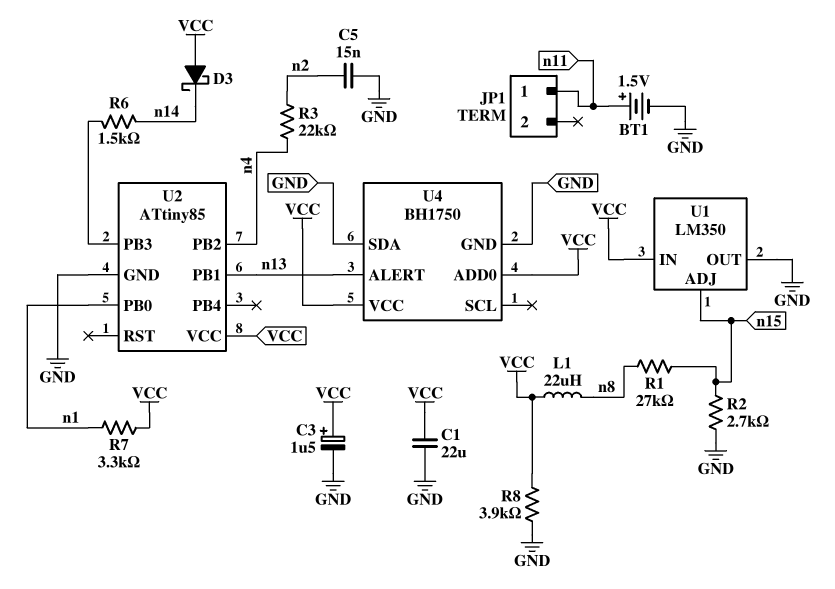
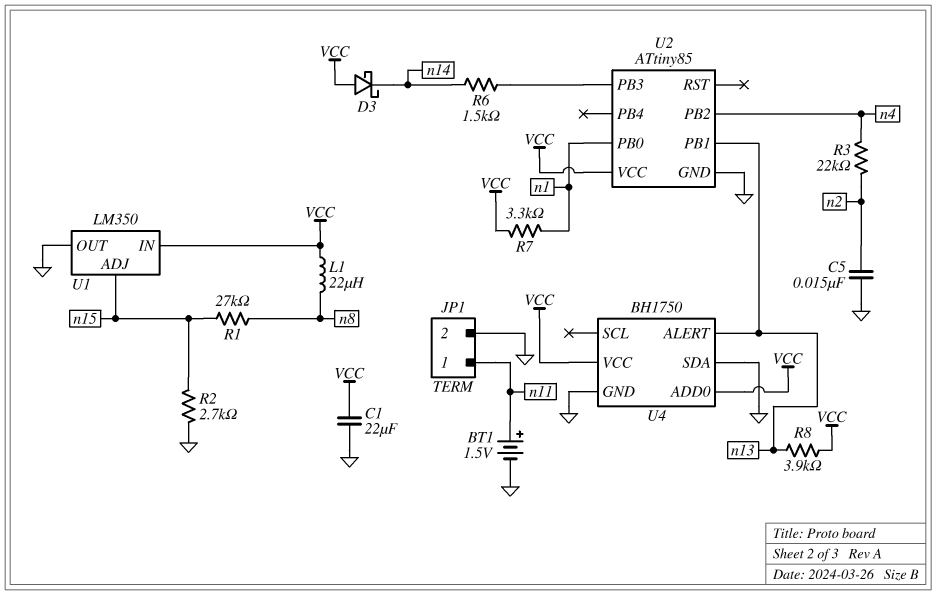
C3: 1.5uF (plus VCC, minus GND) -> none
JP1 pin 2: none -> GND
R8: 3.9k (GND, VCC) -> 3.9k (VCC, n13)

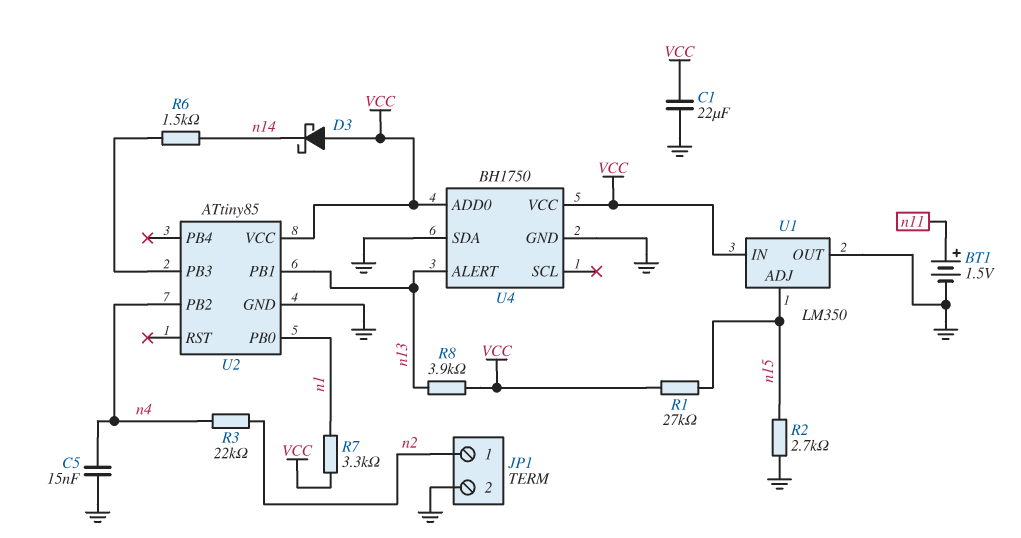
C5: 15nF (GND, n2) -> 15nF (GND, n4)
JP1 pin 1: n11 -> n2
L1: 22uH (VCC, n8) -> none
R1: 27k (n8, n15) -> 27k (VCC, n15)

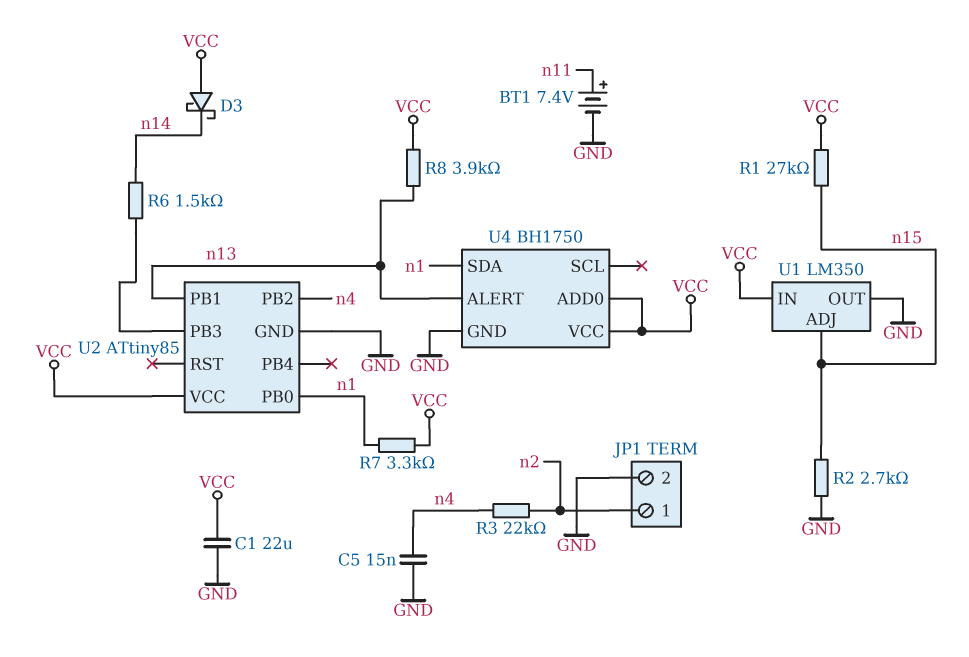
BT1: 1.5V (plus n11, minus GND) -> 7.4V (plus n11, minus GND)
U4 pin SDA: GND -> n1

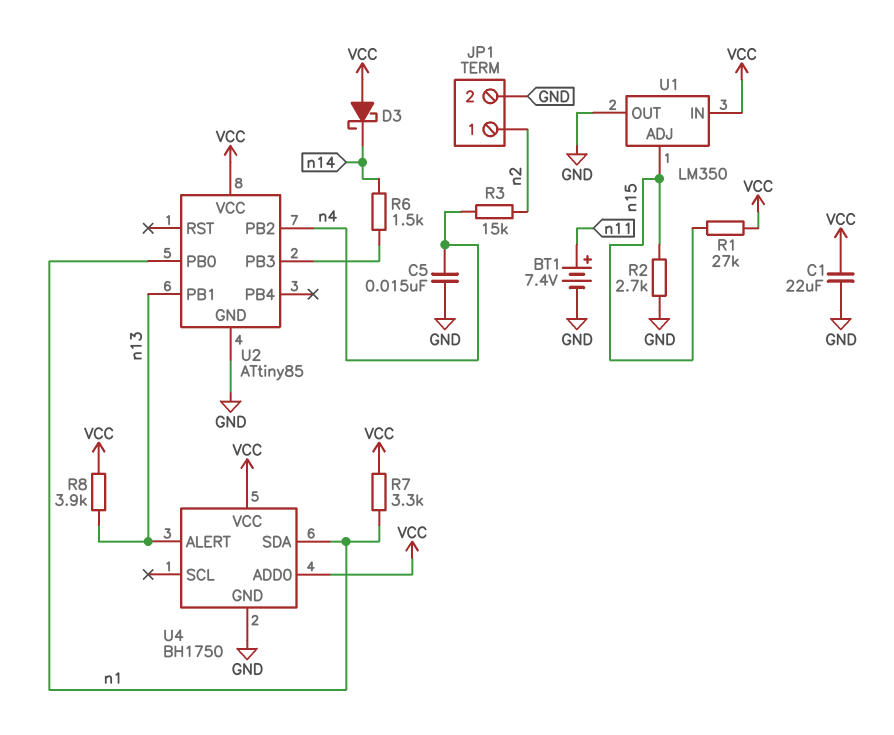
R3: 22k (n2, n4) -> 15k (n2, n4)

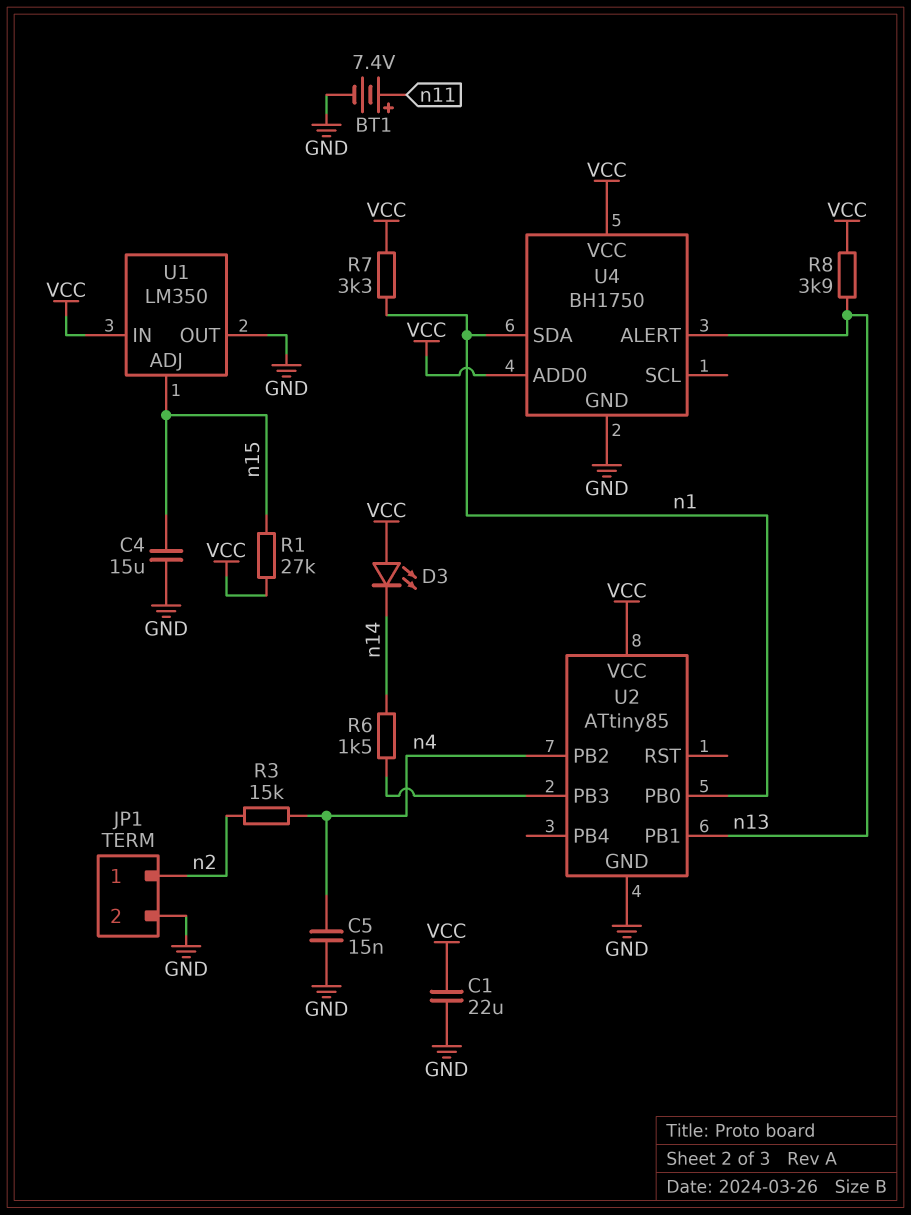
C4: none -> 15uF (GND, n15)
D3: schottky (A VCC, K n14) -> LED (A VCC, K n14)
R2: 2.7k (GND, n15) -> none

